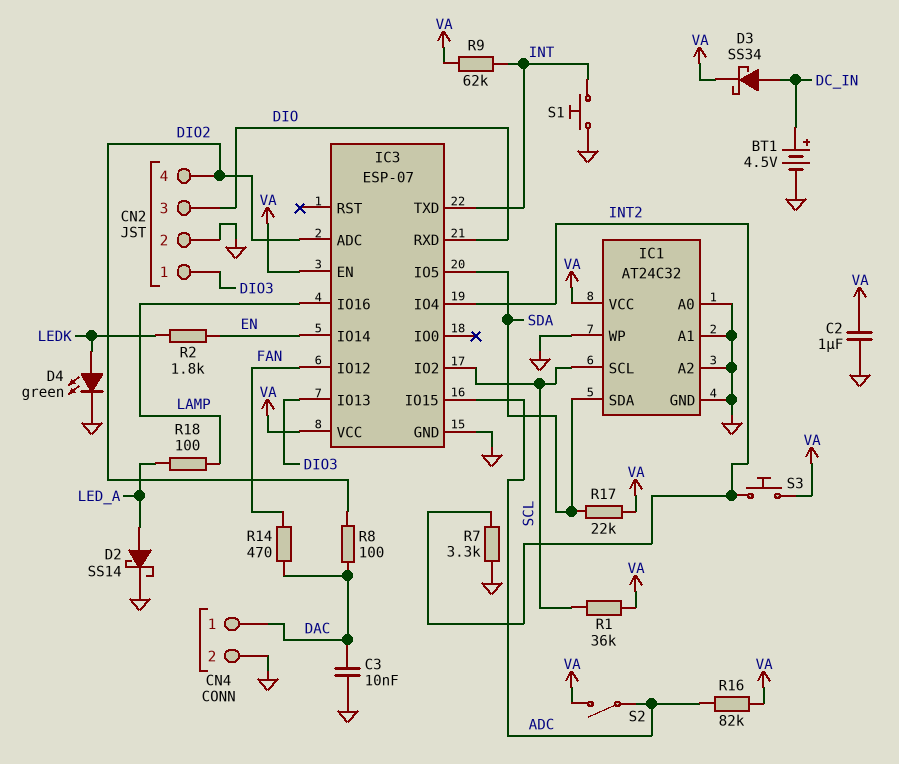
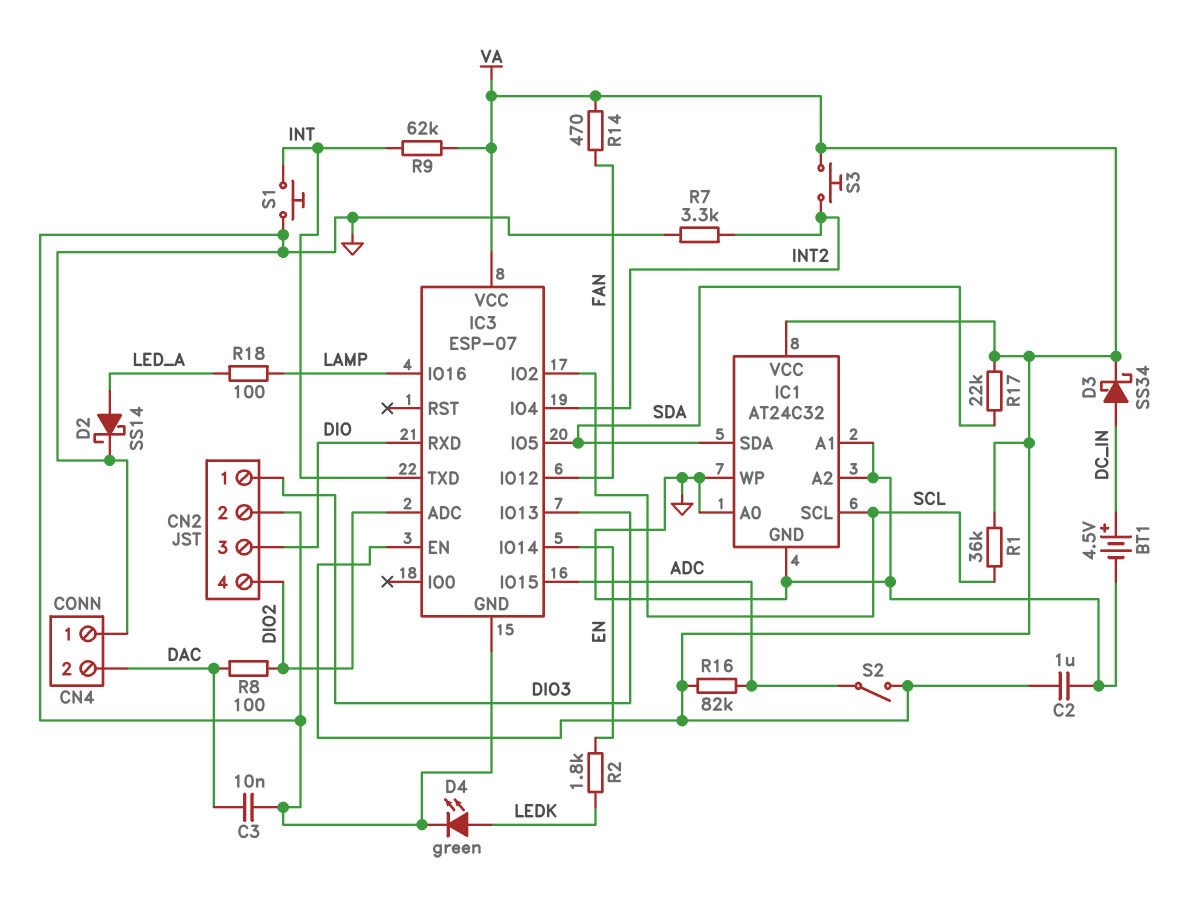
CN4 pin 1: DAC -> GND
CN4 pin 2: GND -> DAC
R14: 470 (DAC, FAN) -> 470 (FAN, VA)

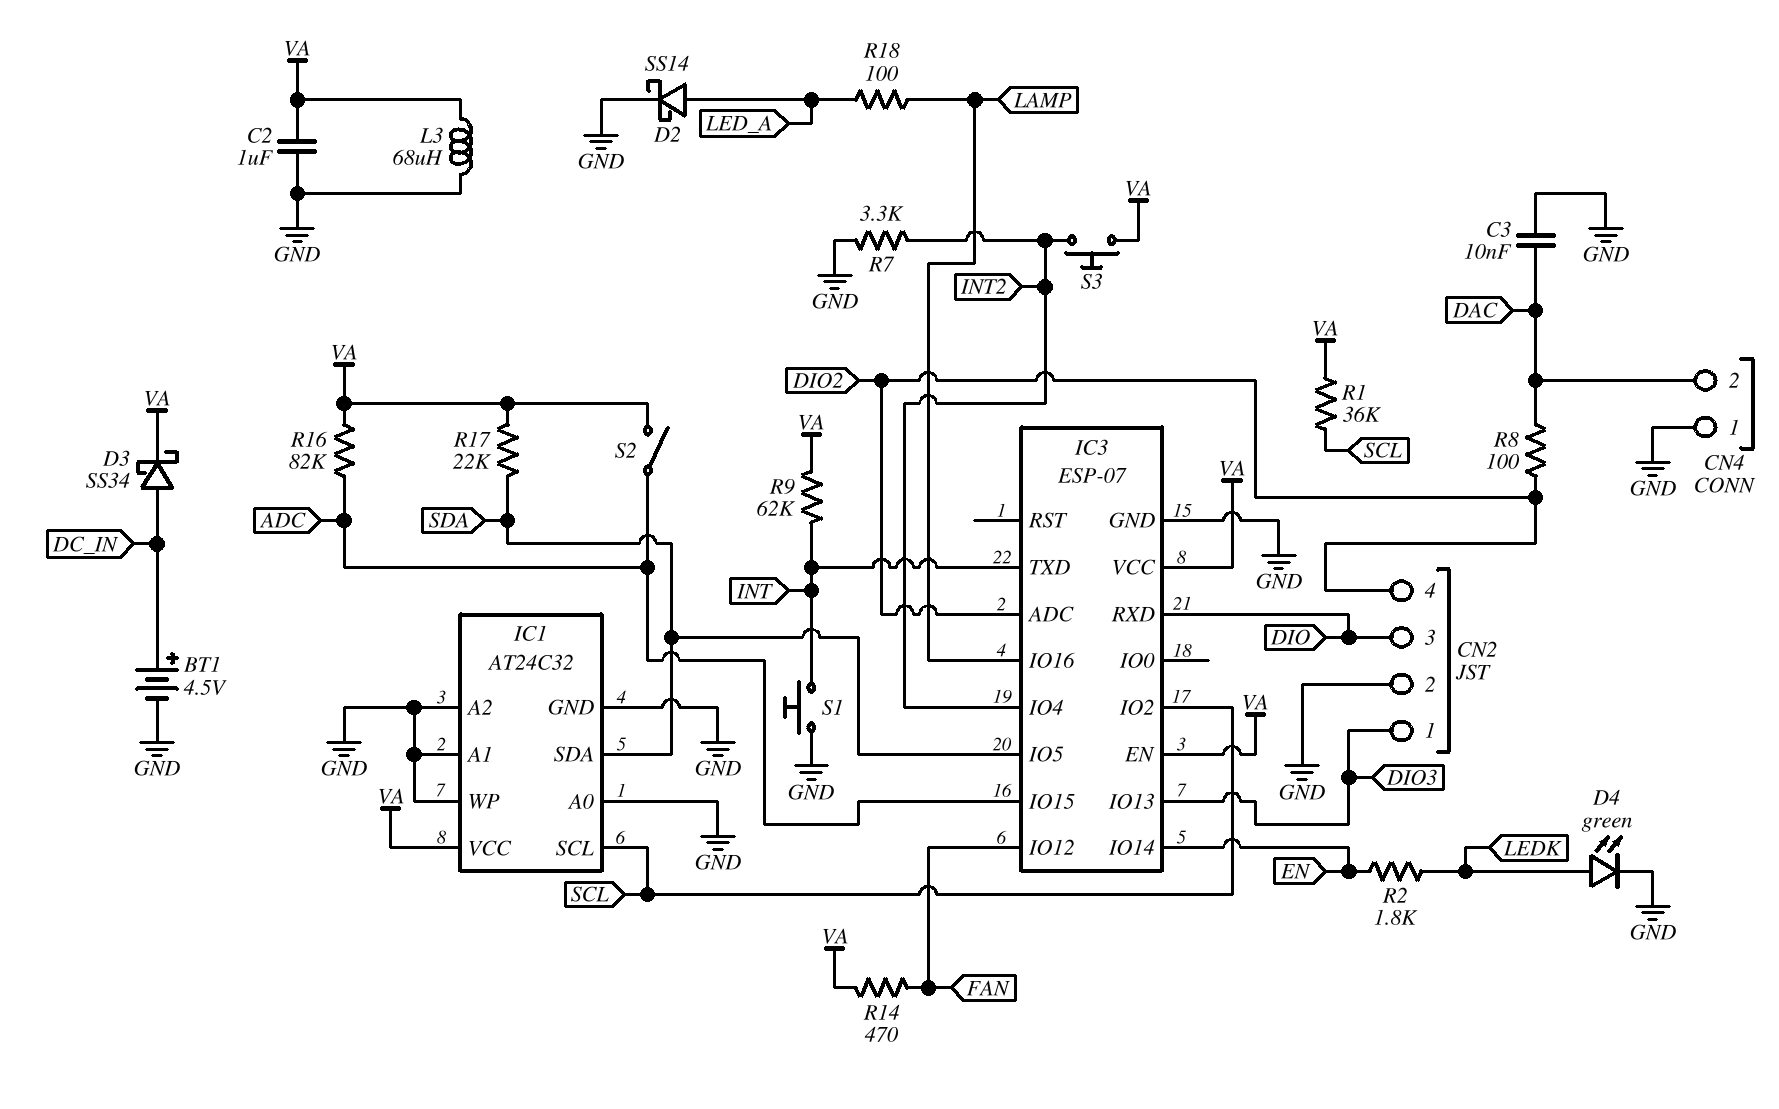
L3: none -> 68uH (GND, VA)

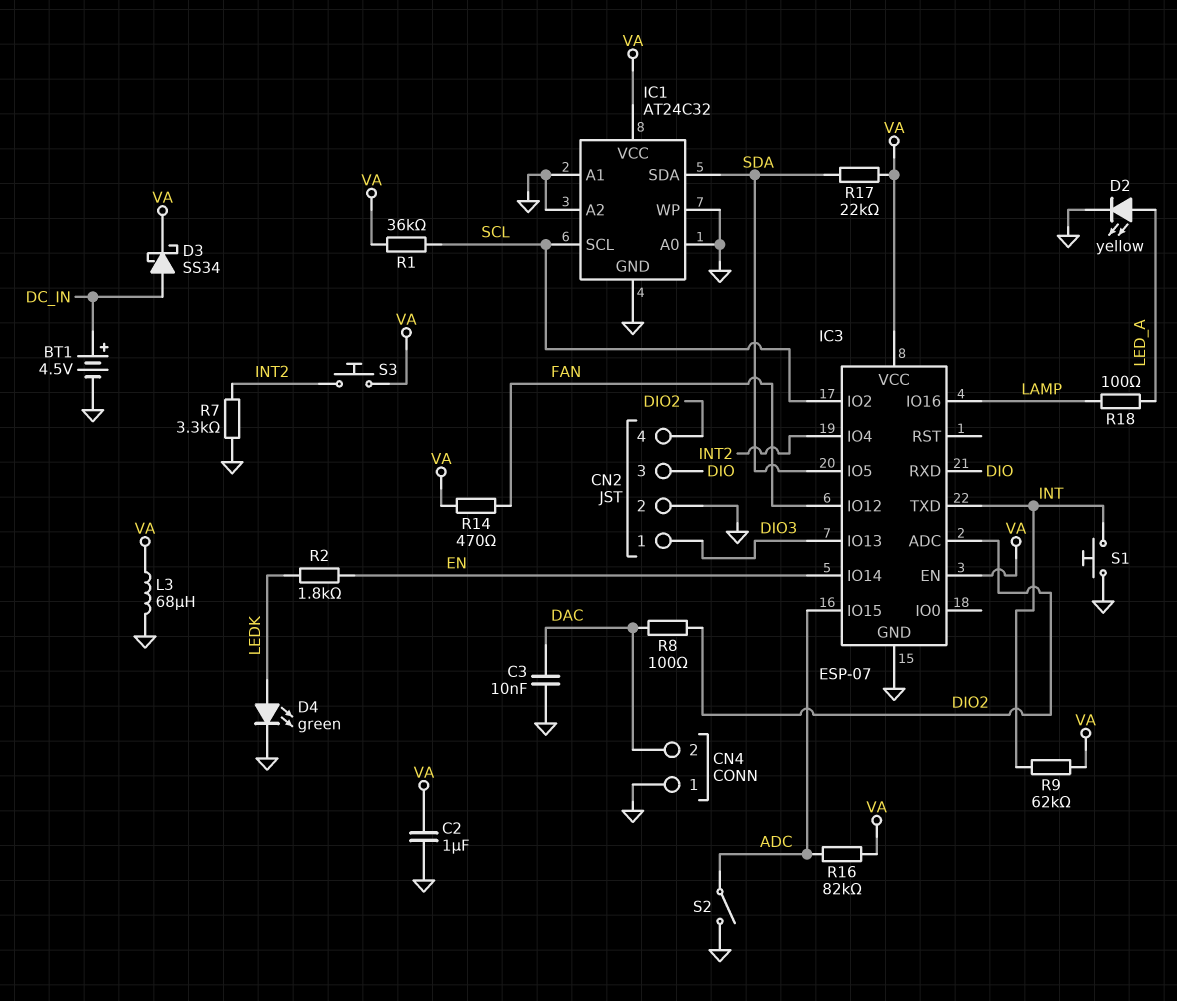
D2: schottky SS14 (A LED_A, K GND) -> LED yellow (A LED_A, K GND)
S2: switch (ADC, VA) -> switch (ADC, GND)

